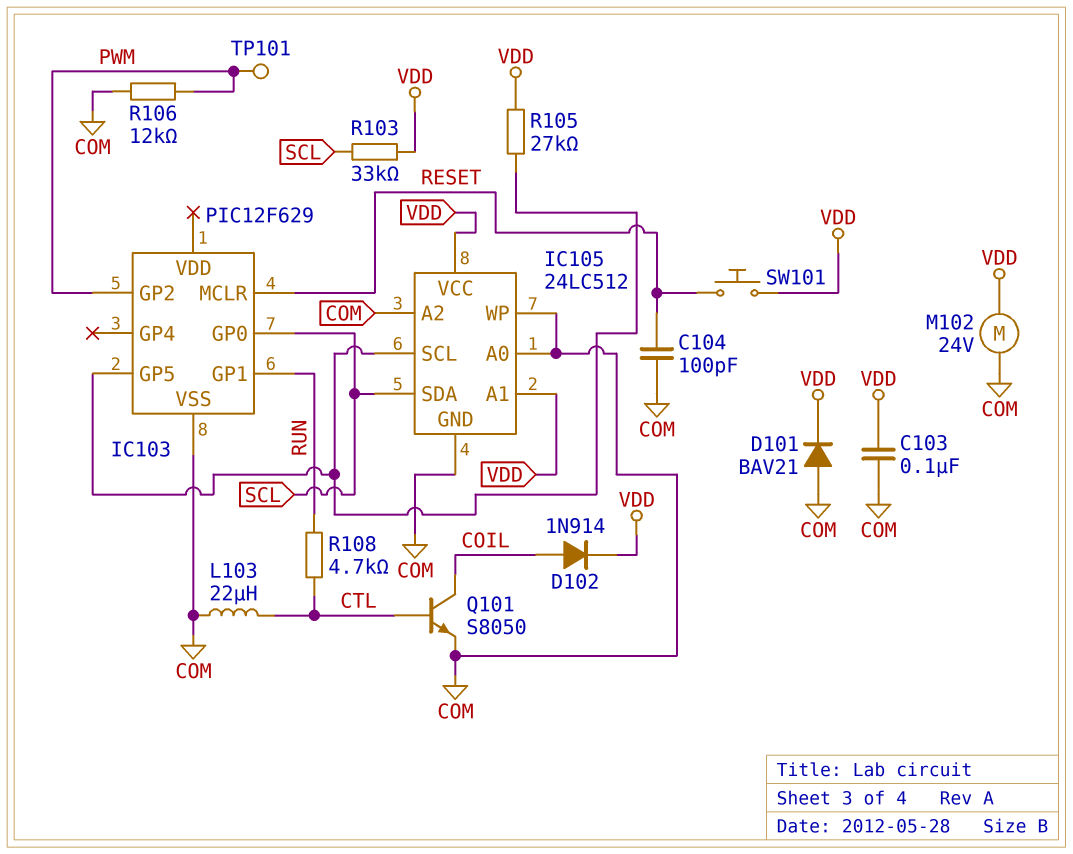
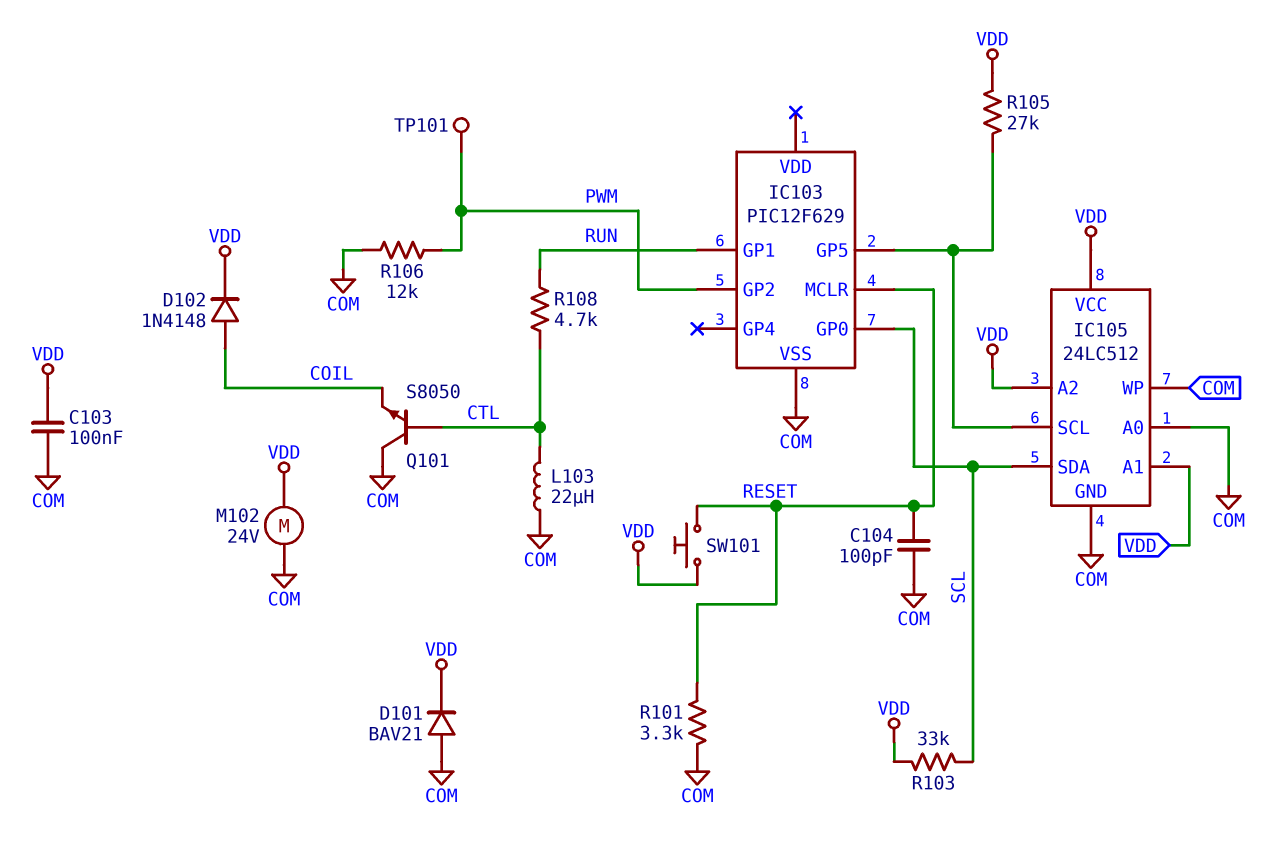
D102: diode 1N914 (A COIL, K VDD) -> diode 1N4148 (A COIL, K VDD)
IC105 pin A2: COM -> VDD
Q101: NPN S8050 (B CTL, C COIL, E COM) -> NPN S8050 (B CTL, C COM, E COIL)
R101: none -> 3.3k (COM, RESET)

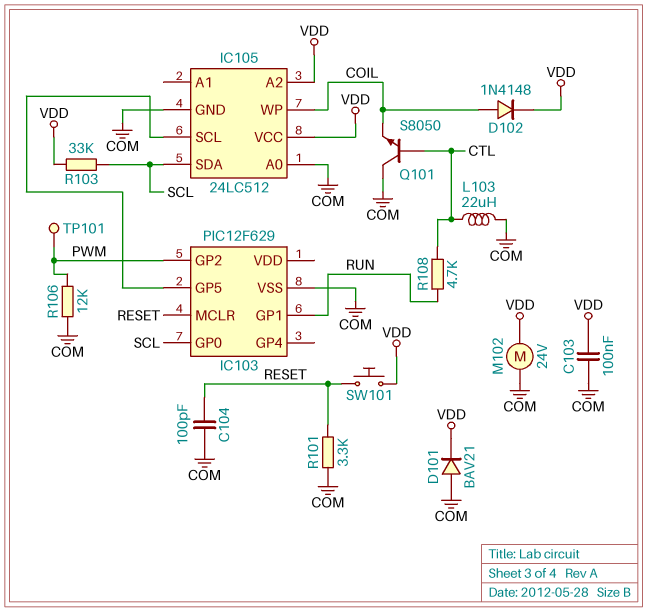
IC105 pin A1: VDD -> none
IC105 pin WP: COM -> COIL
R105: 27k (IC103/GP5, VDD) -> none

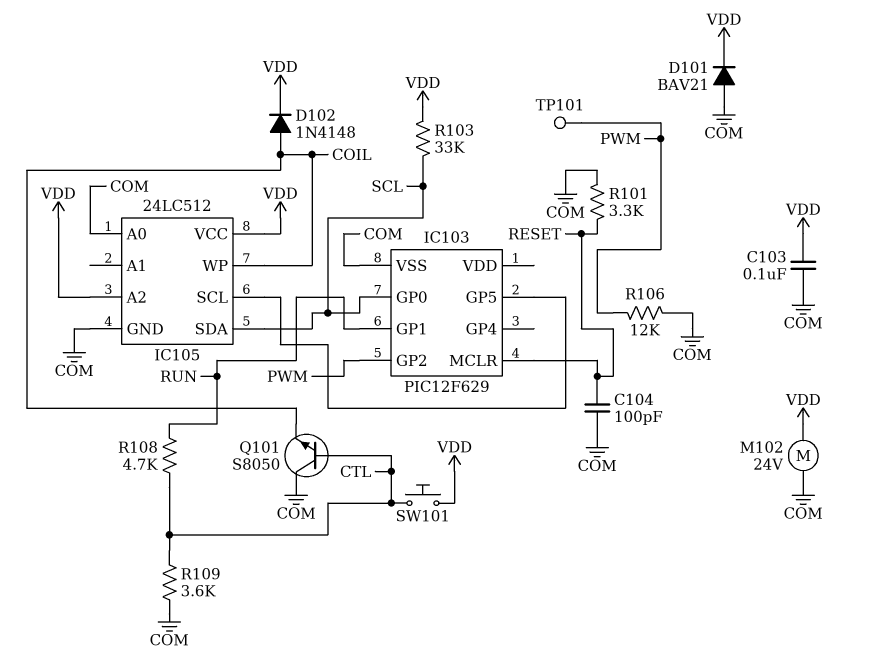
L103: 22uH (COM, CTL) -> none
R109: none -> 3.6k (COM, CTL)
SW101: button (RESET, VDD) -> button (CTL, VDD)

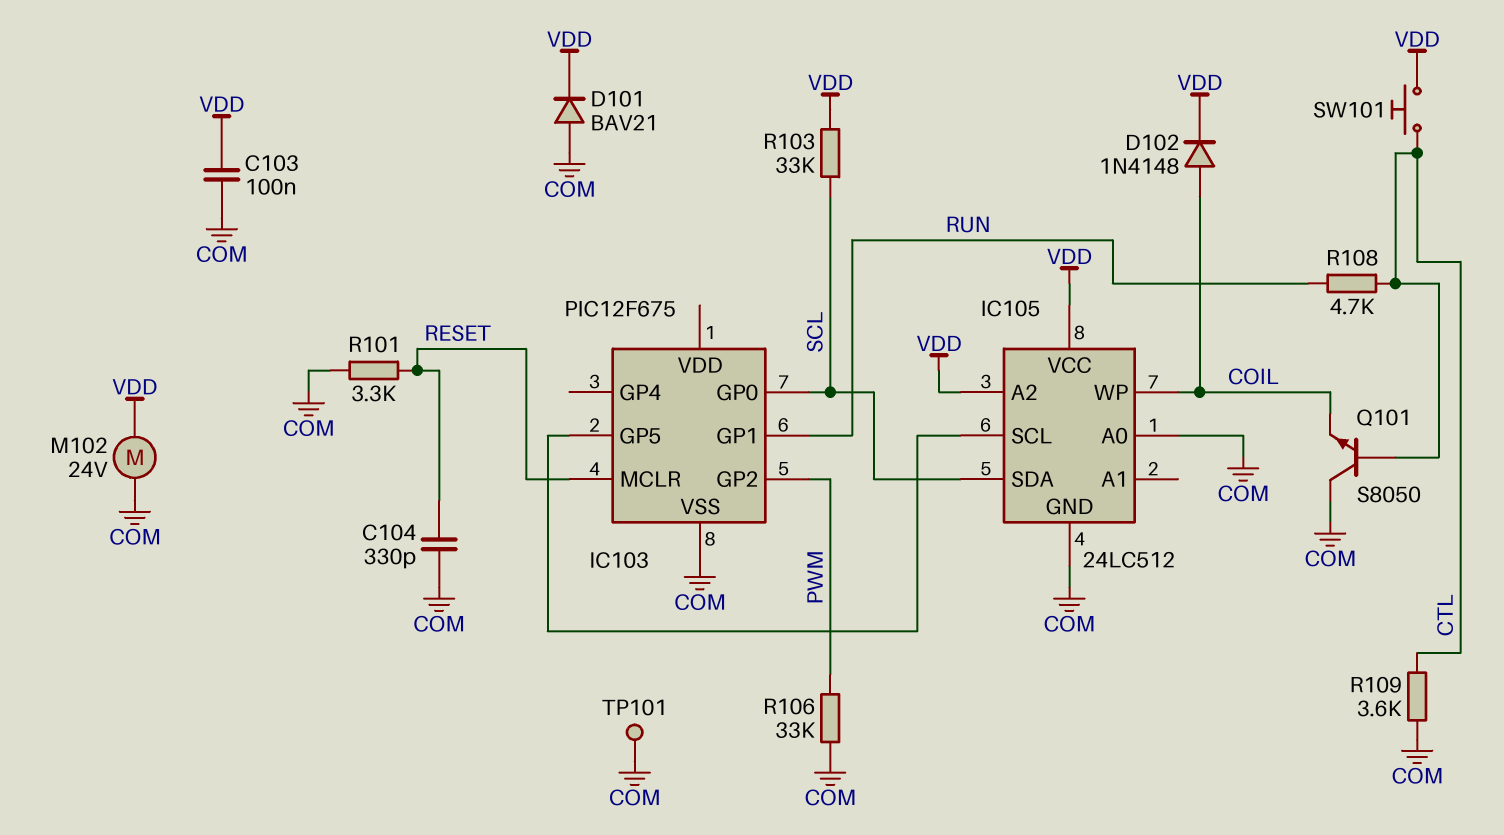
C104: 100pF (COM, RESET) -> 330pF (COM, RESET)
IC103: PIC12F629 -> PIC12F675
R106: 12k (COM, PWM) -> 33k (COM, PWM)
TP101: test point (PWM) -> test point (COM)

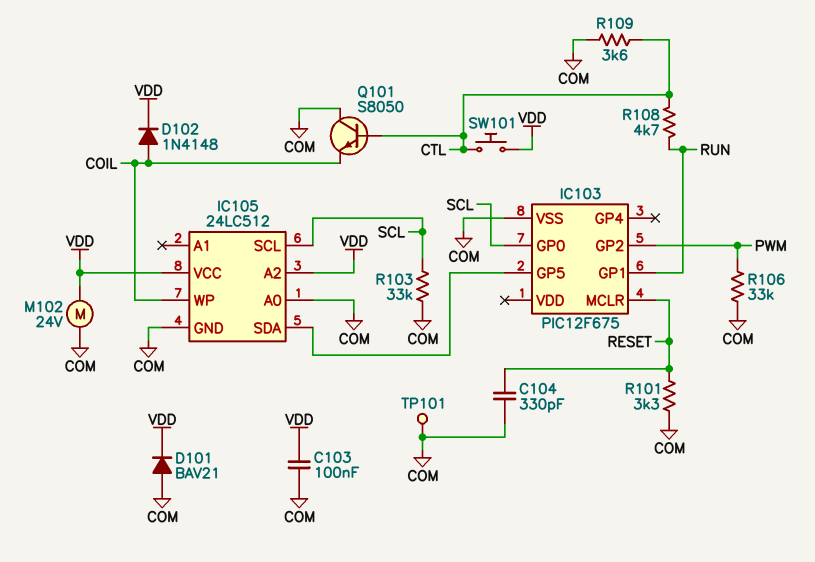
IC105 pin SCL: IC103/GP5 -> SCL
IC105 pin SDA: SCL -> IC103/GP5
R103: 33k (SCL, VDD) -> 33k (COM, SCL)

